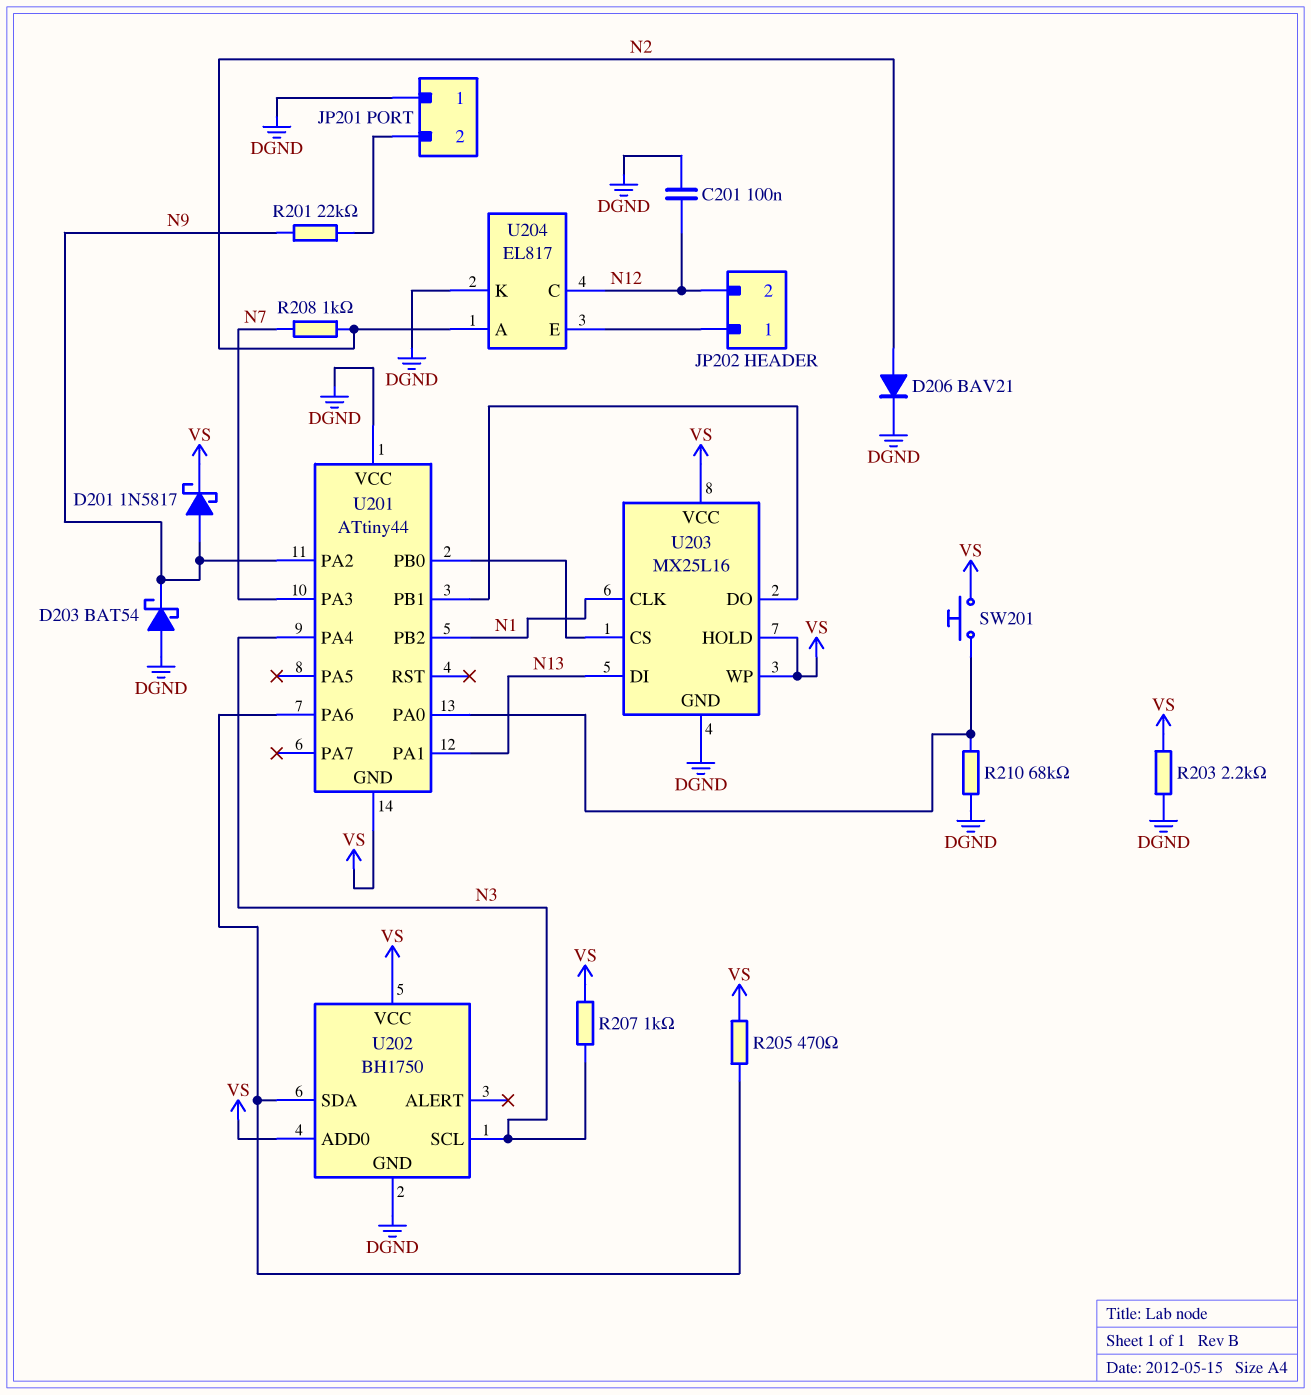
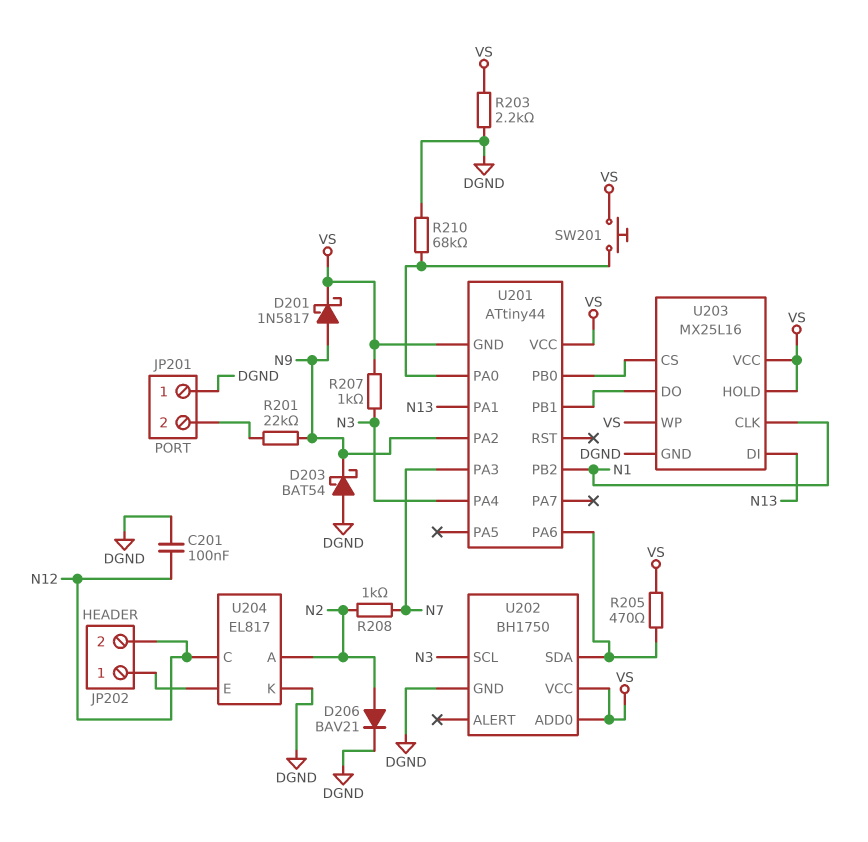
U201 pin VCC: DGND -> VS

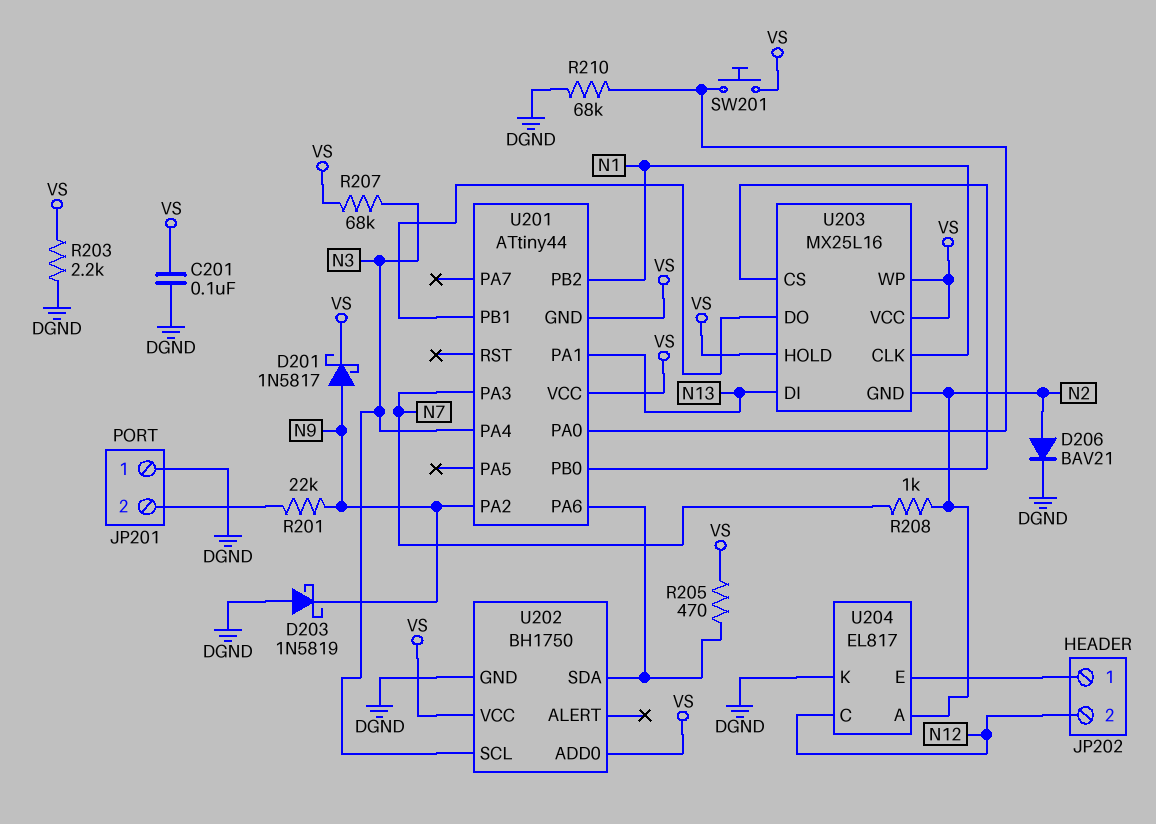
C201: 100nF (DGND, N12) -> 100nF (DGND, VS)
D203: schottky BAT54 (A DGND, K N9) -> schottky 1N5819 (A DGND, K N9)
R207: 1k (N3, VS) -> 68k (N3, VS)
U203 pin GND: DGND -> N2

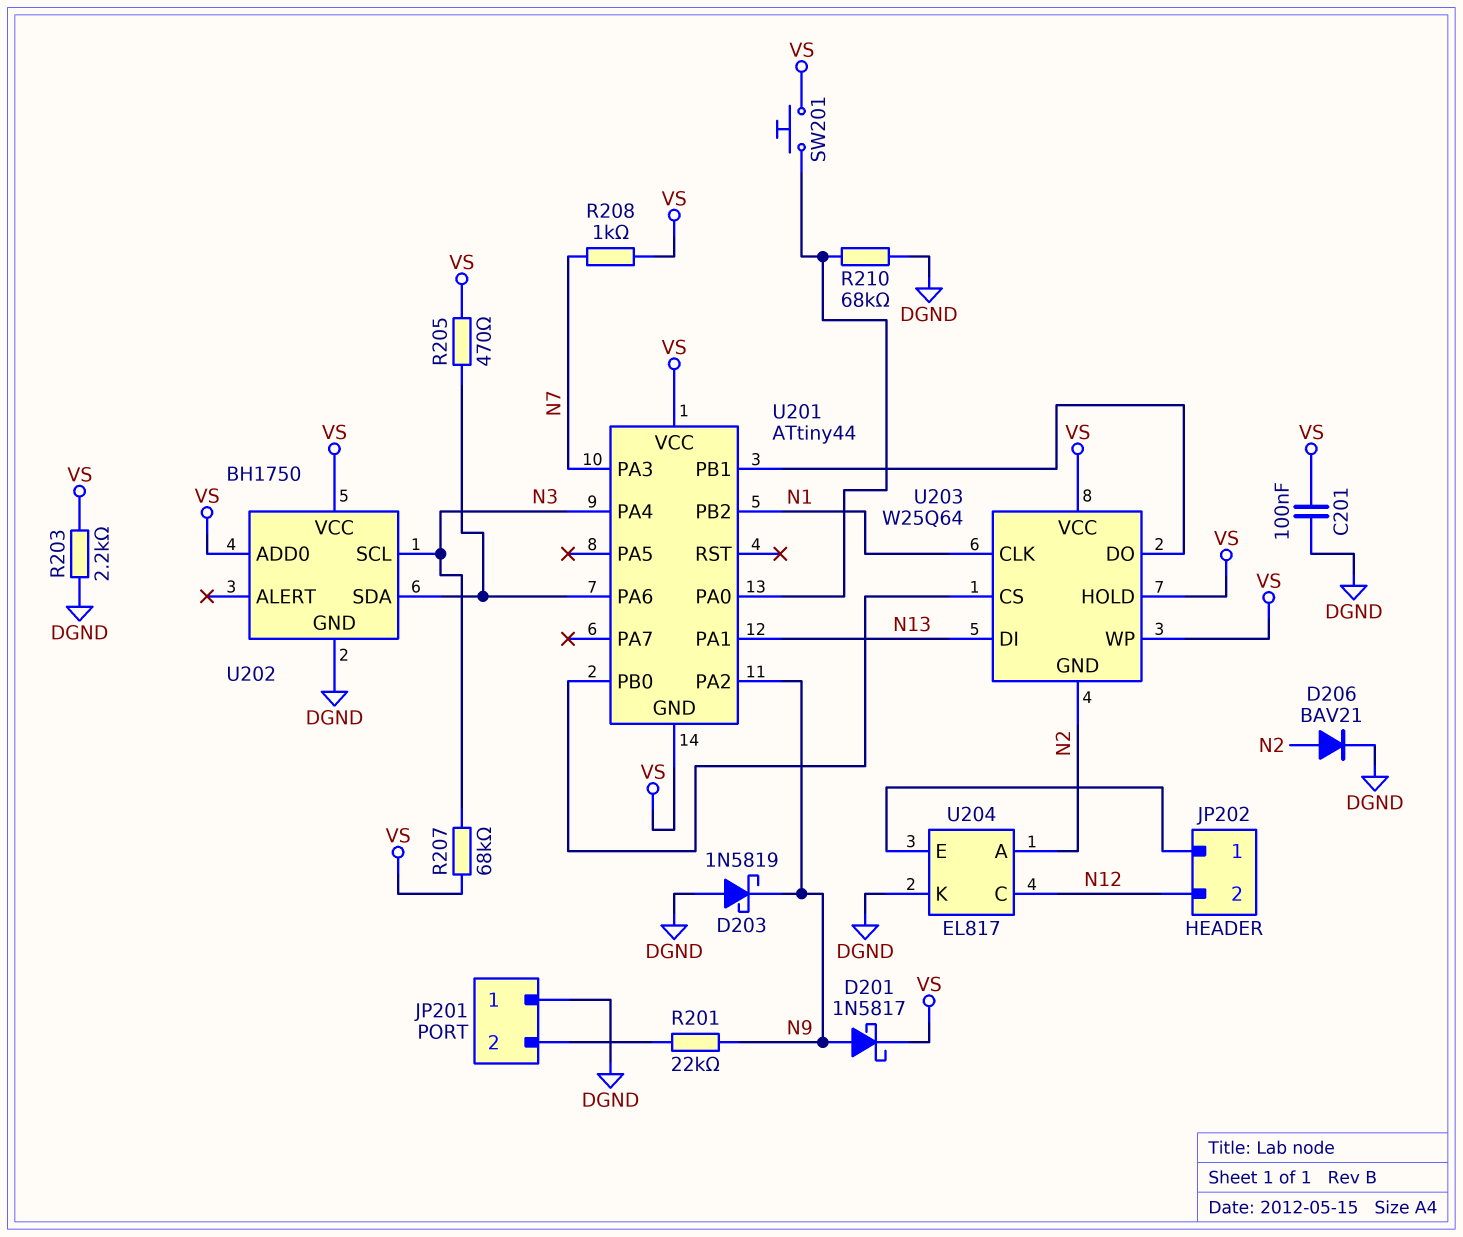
R208: 1k (N2, N7) -> 1k (N7, VS)
U203: MX25L16 -> W25Q64

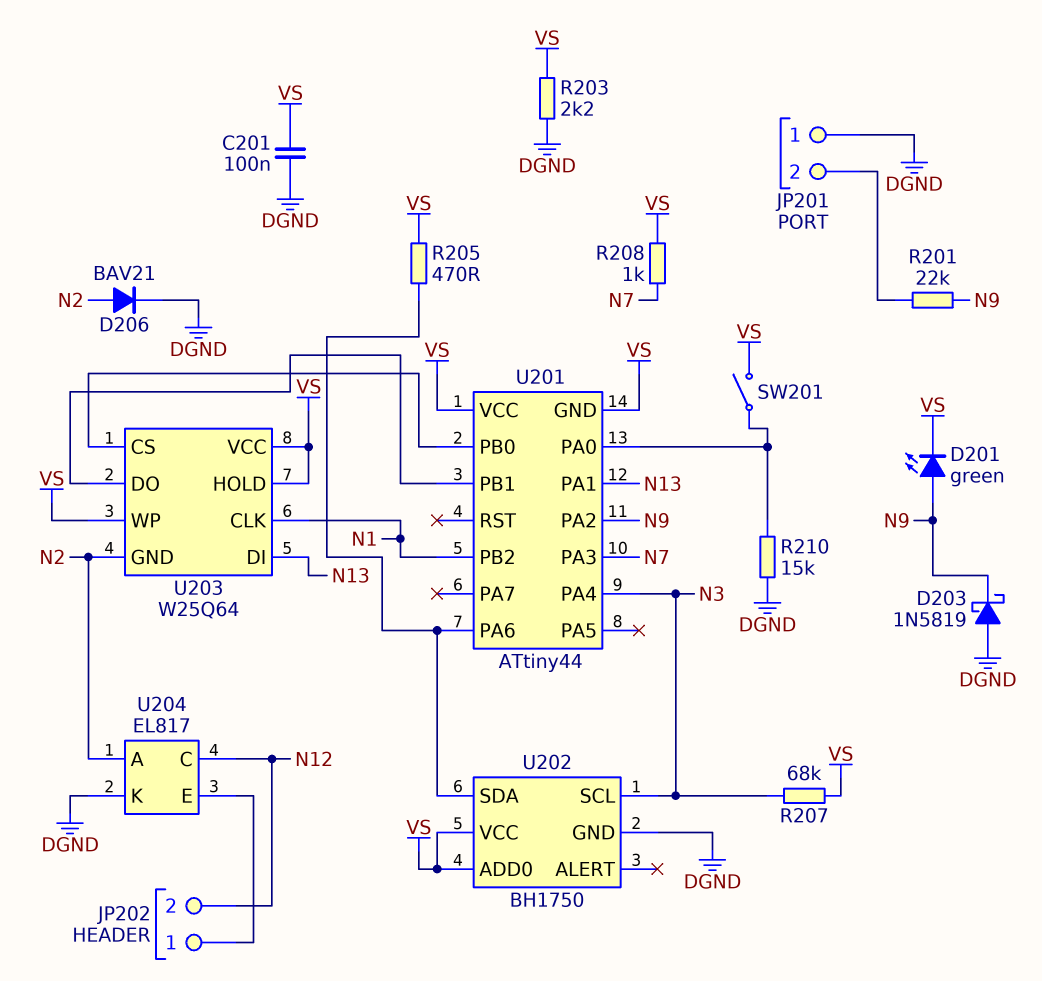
D201: schottky 1N5817 (A N9, K VS) -> LED green (A N9, K VS)
R210: 68k (DGND, U201/PA0) -> 15k (DGND, U201/PA0)
SW201: button (U201/PA0, VS) -> switch (U201/PA0, VS)

